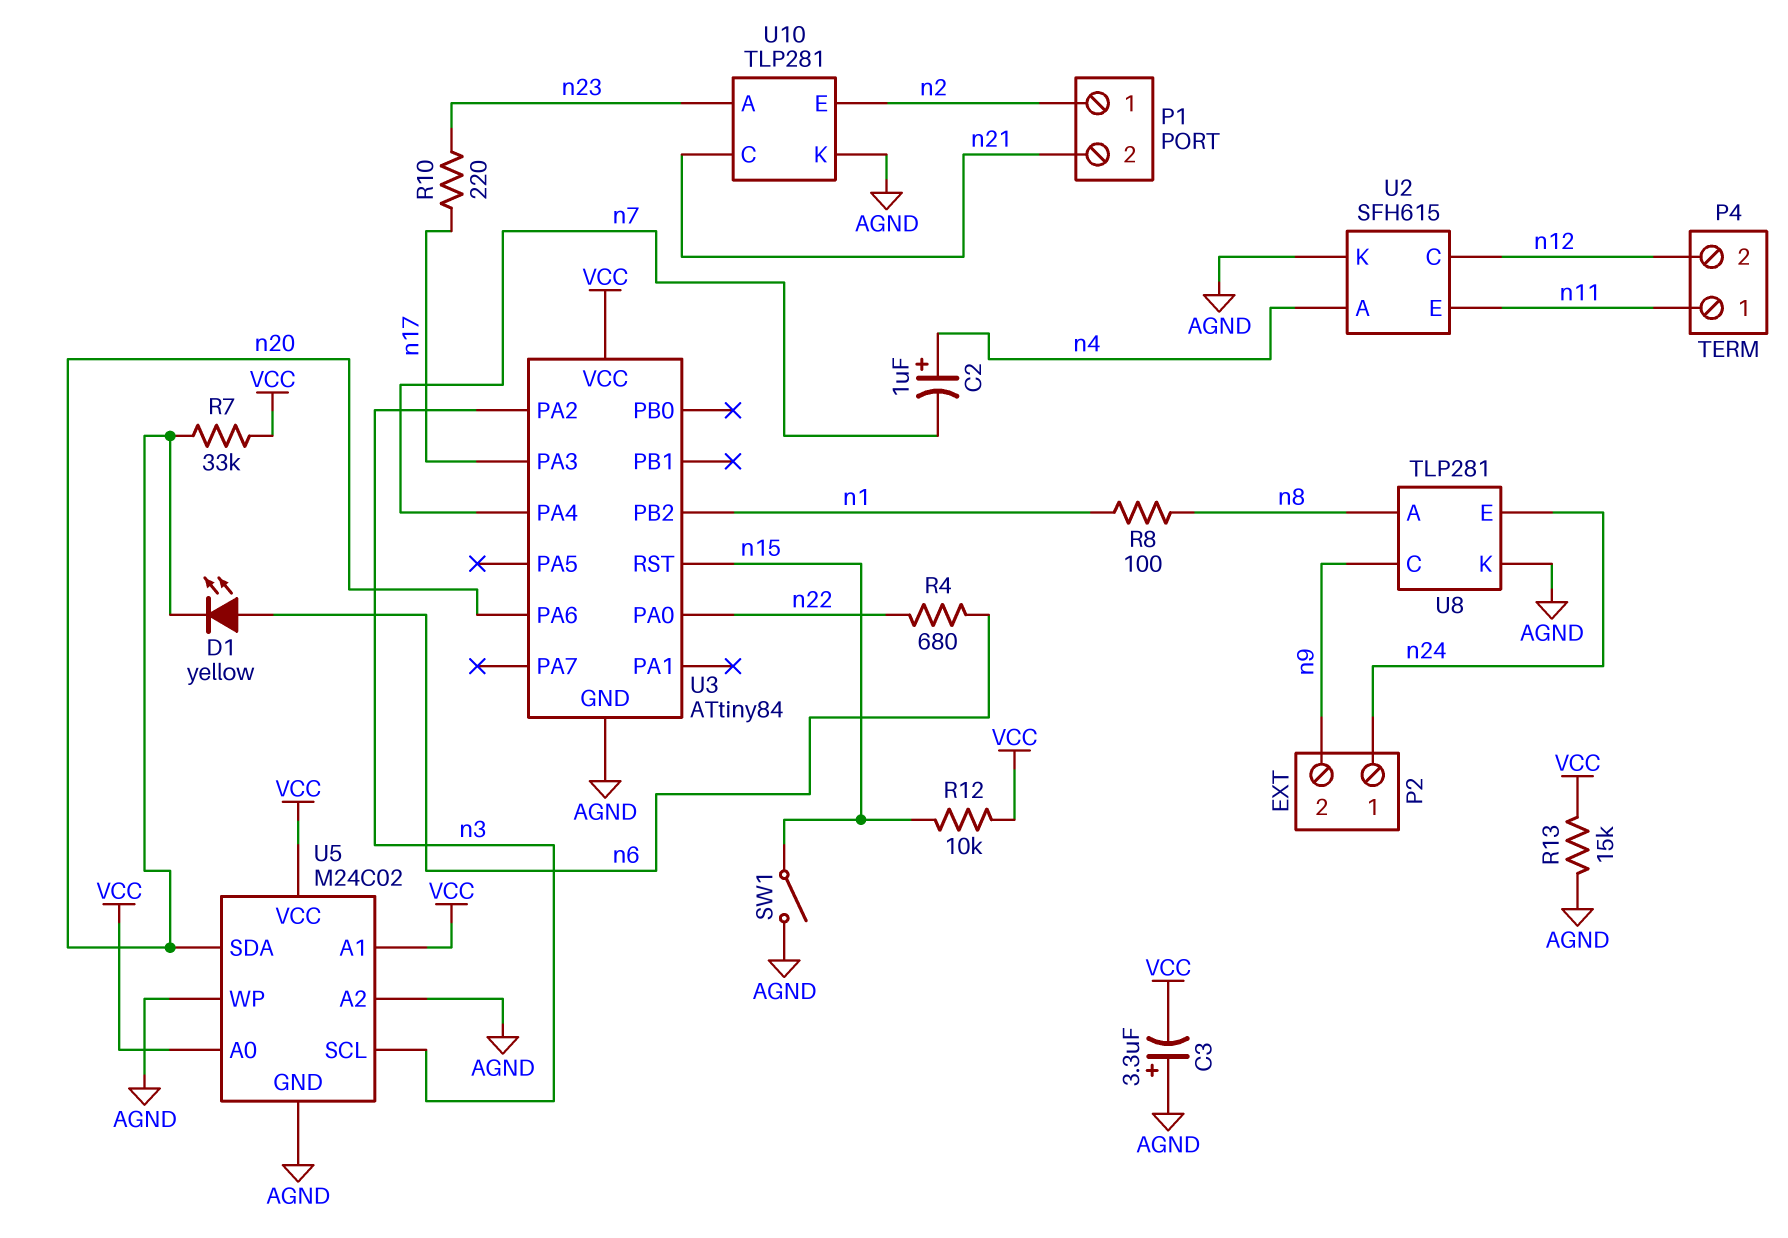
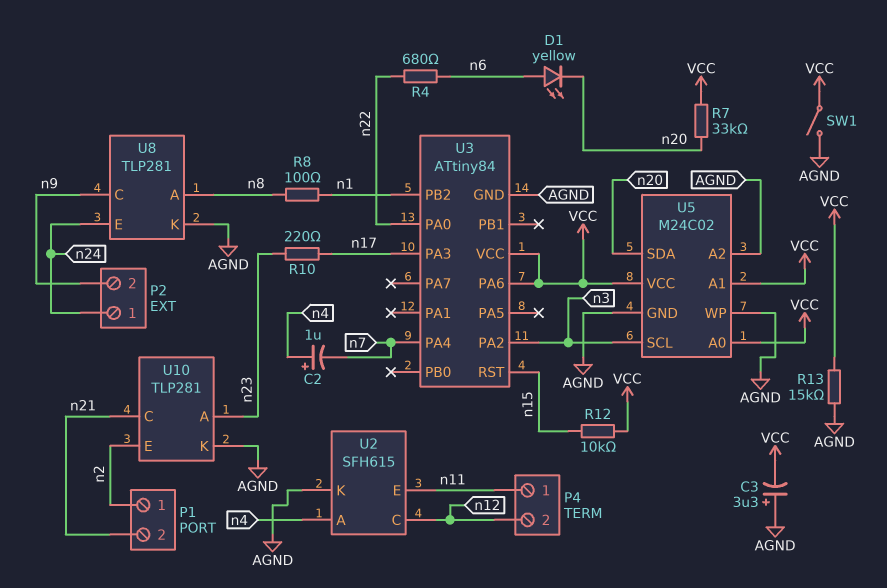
SW1: switch (AGND, n15) -> switch (AGND, VCC)
U3 pin PA6: n20 -> VCC

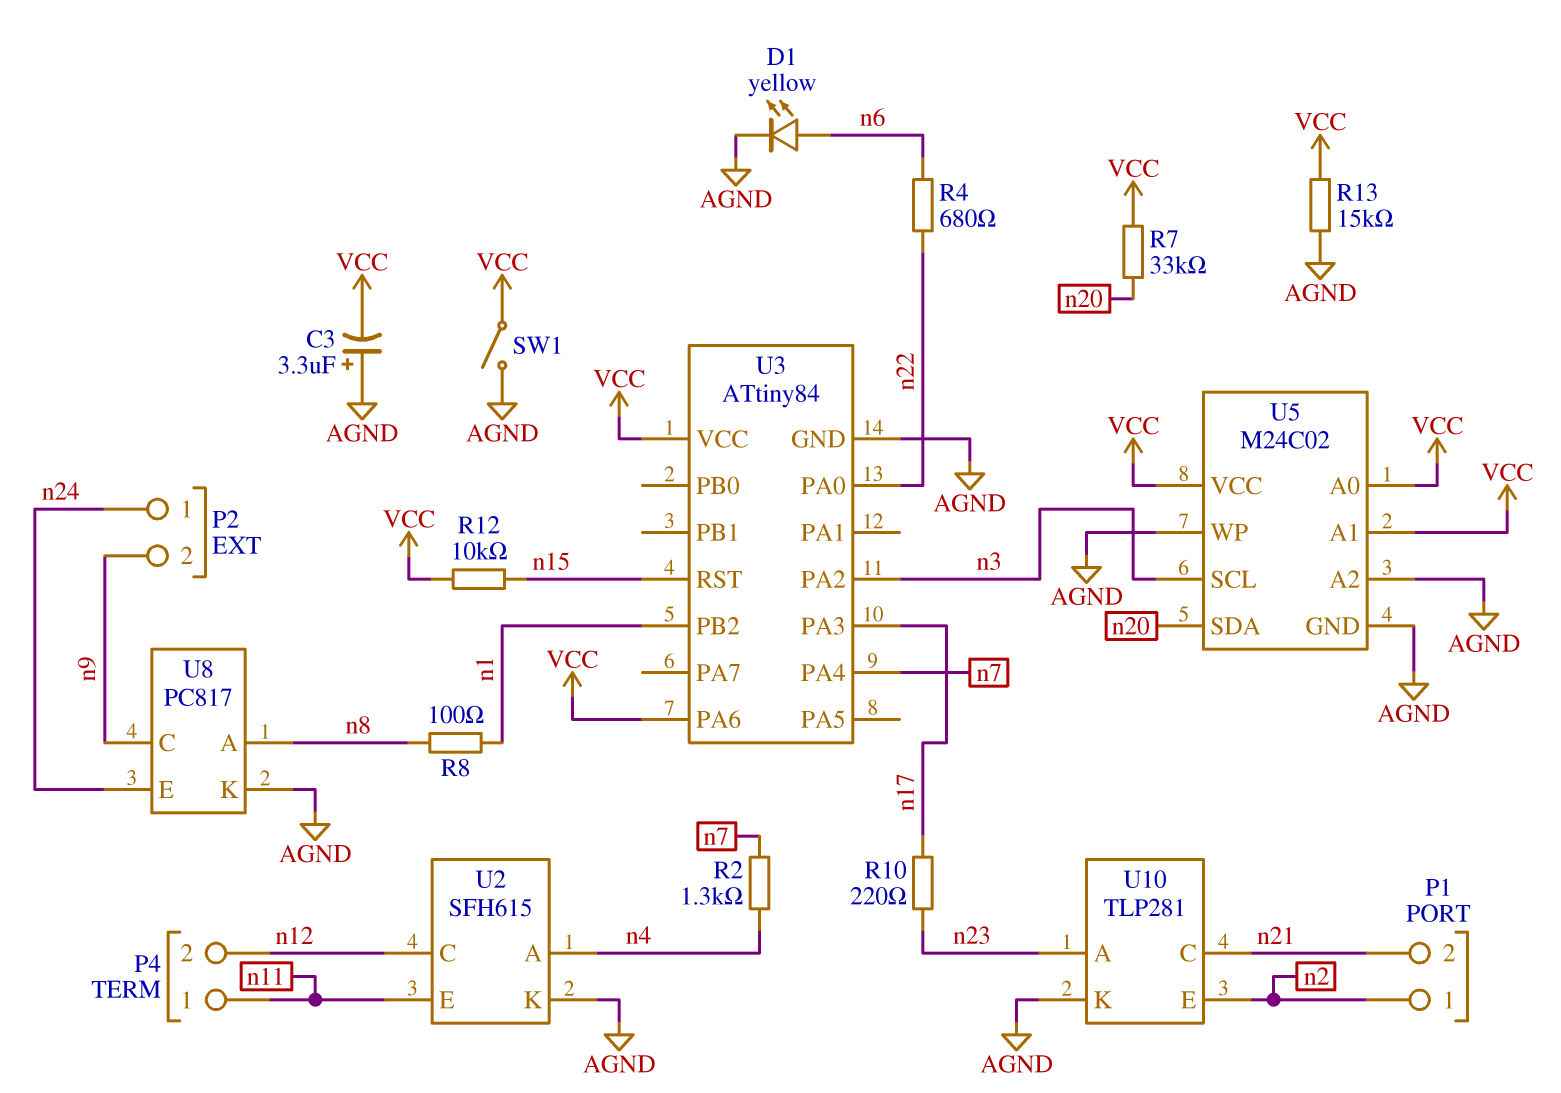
C2: 1uF (plus n4, minus n7) -> none
D1: LED yellow (A n6, K n20) -> LED yellow (A n6, K AGND)
R2: none -> 1.3k (n4, n7)
U8: TLP281 -> PC817

